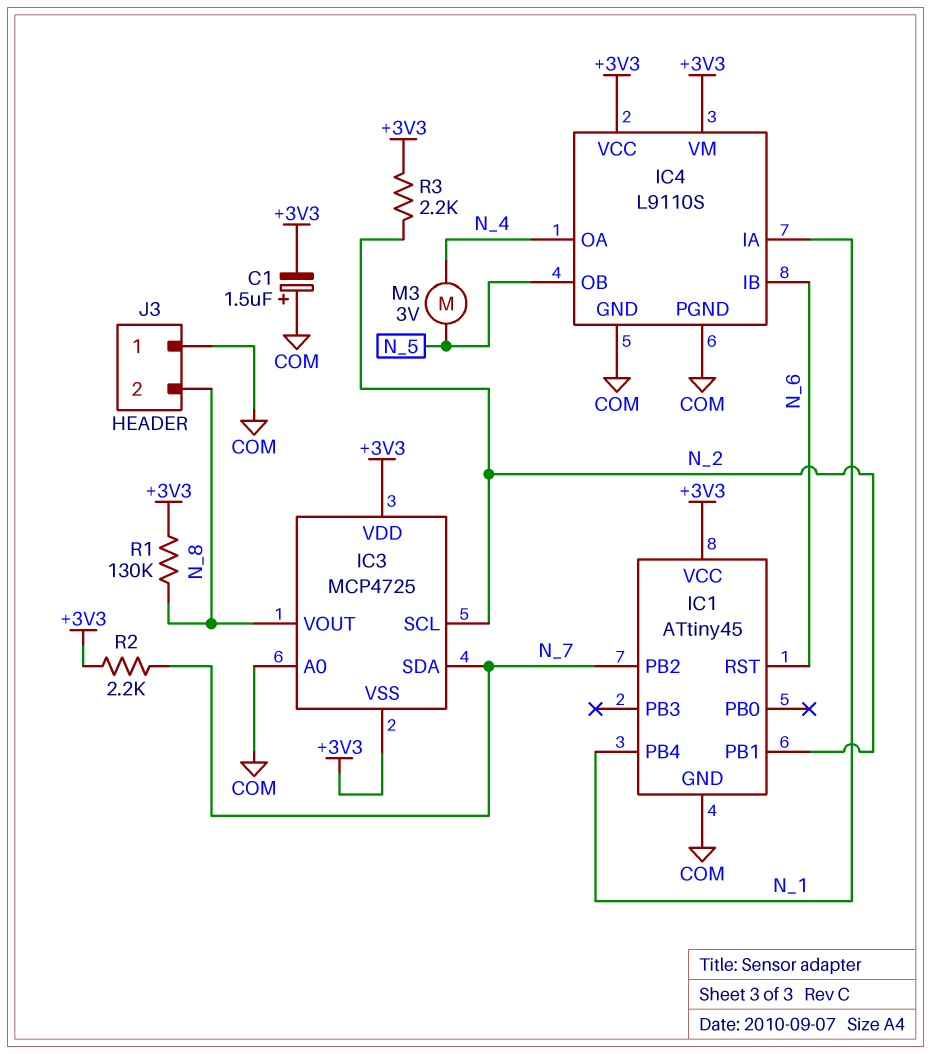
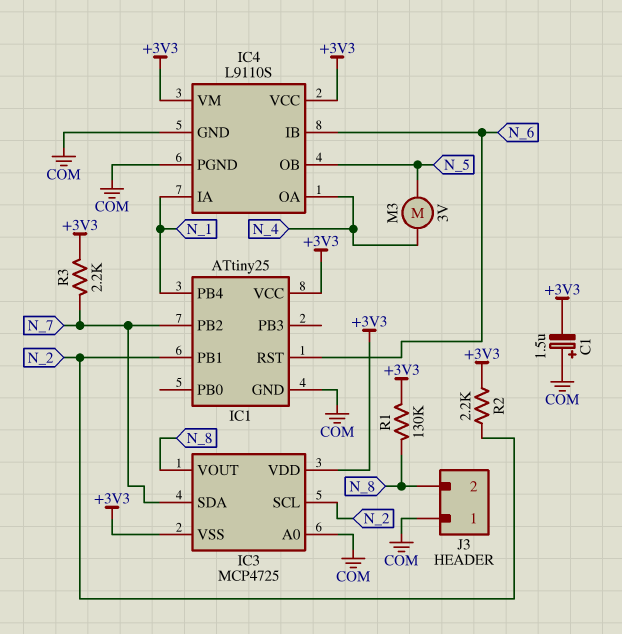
IC1: ATtiny45 -> ATtiny25
R2: 2.2k (+3V3, N_7) -> 2.2k (+3V3, N_2)
R3: 2.2k (+3V3, N_2) -> 2.2k (+3V3, N_7)

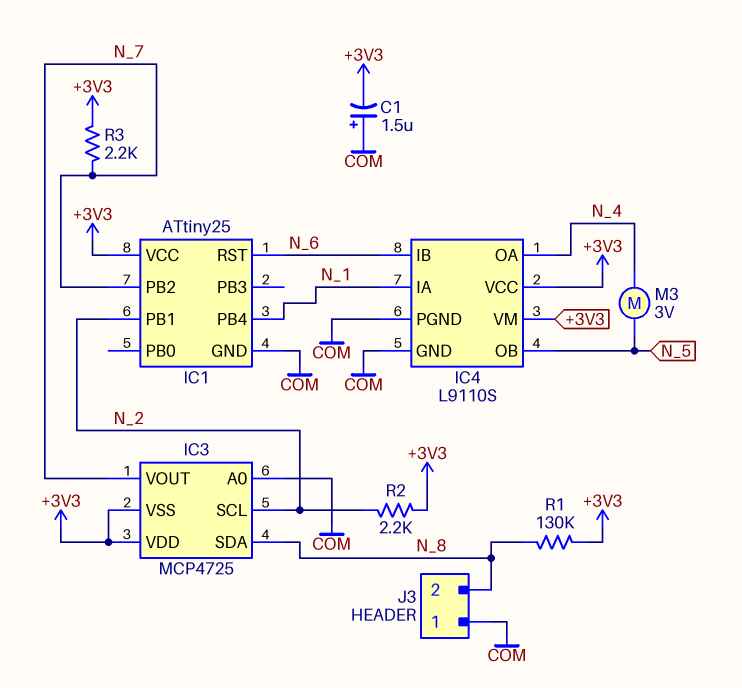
IC3 pin SDA: N_7 -> N_8
IC3 pin VOUT: N_8 -> N_7

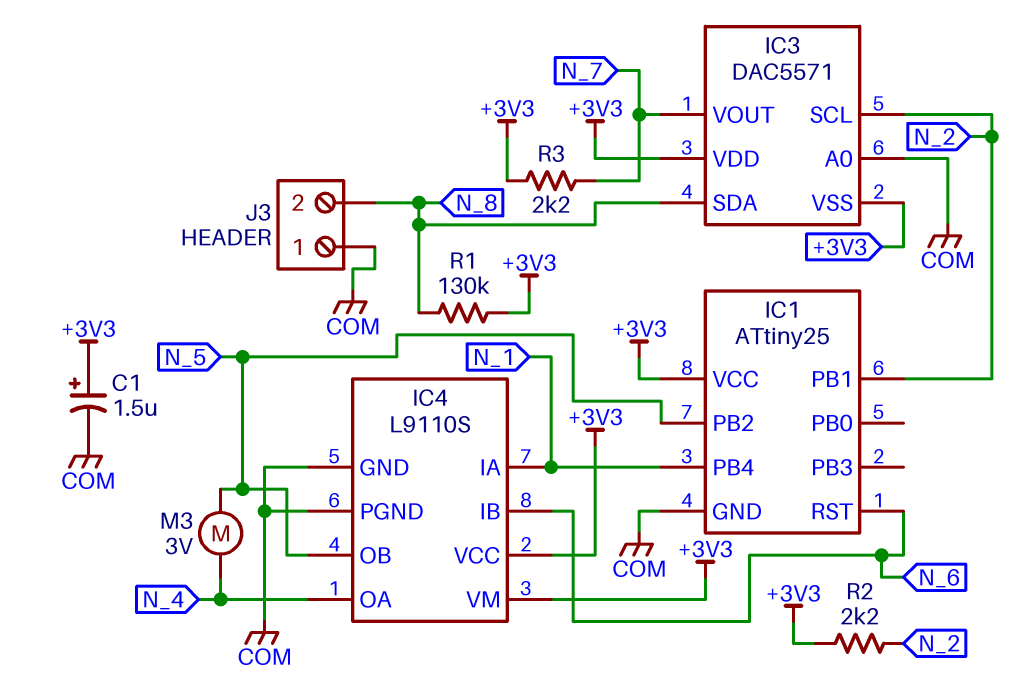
C1: 1.5uF (plus COM, minus +3V3) -> 1.5uF (plus +3V3, minus COM)
IC1 pin PB2: N_7 -> N_5
IC3: MCP4725 -> DAC5571

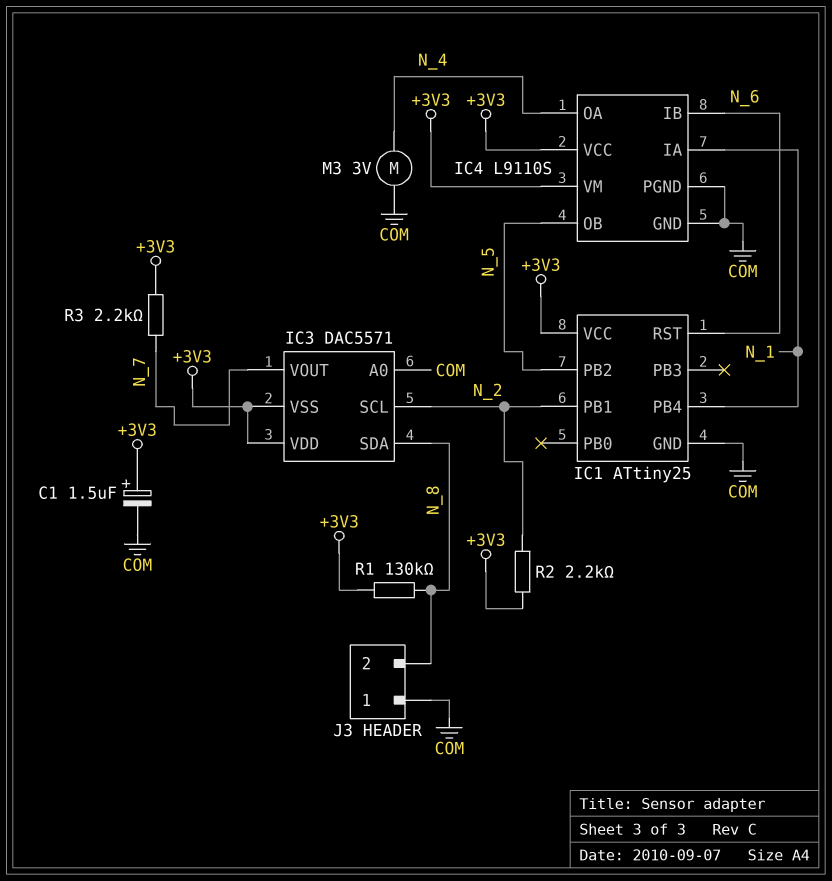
M3: motor 3V (N_4, N_5) -> motor 3V (COM, N_4)

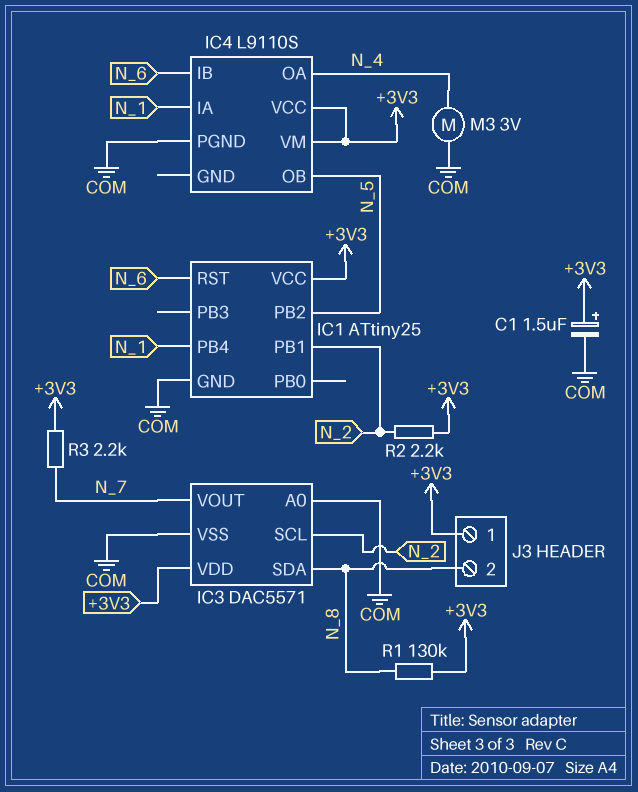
IC3 pin VSS: +3V3 -> COM
IC4 pin GND: COM -> none
J3 pin 1: COM -> +3V3

